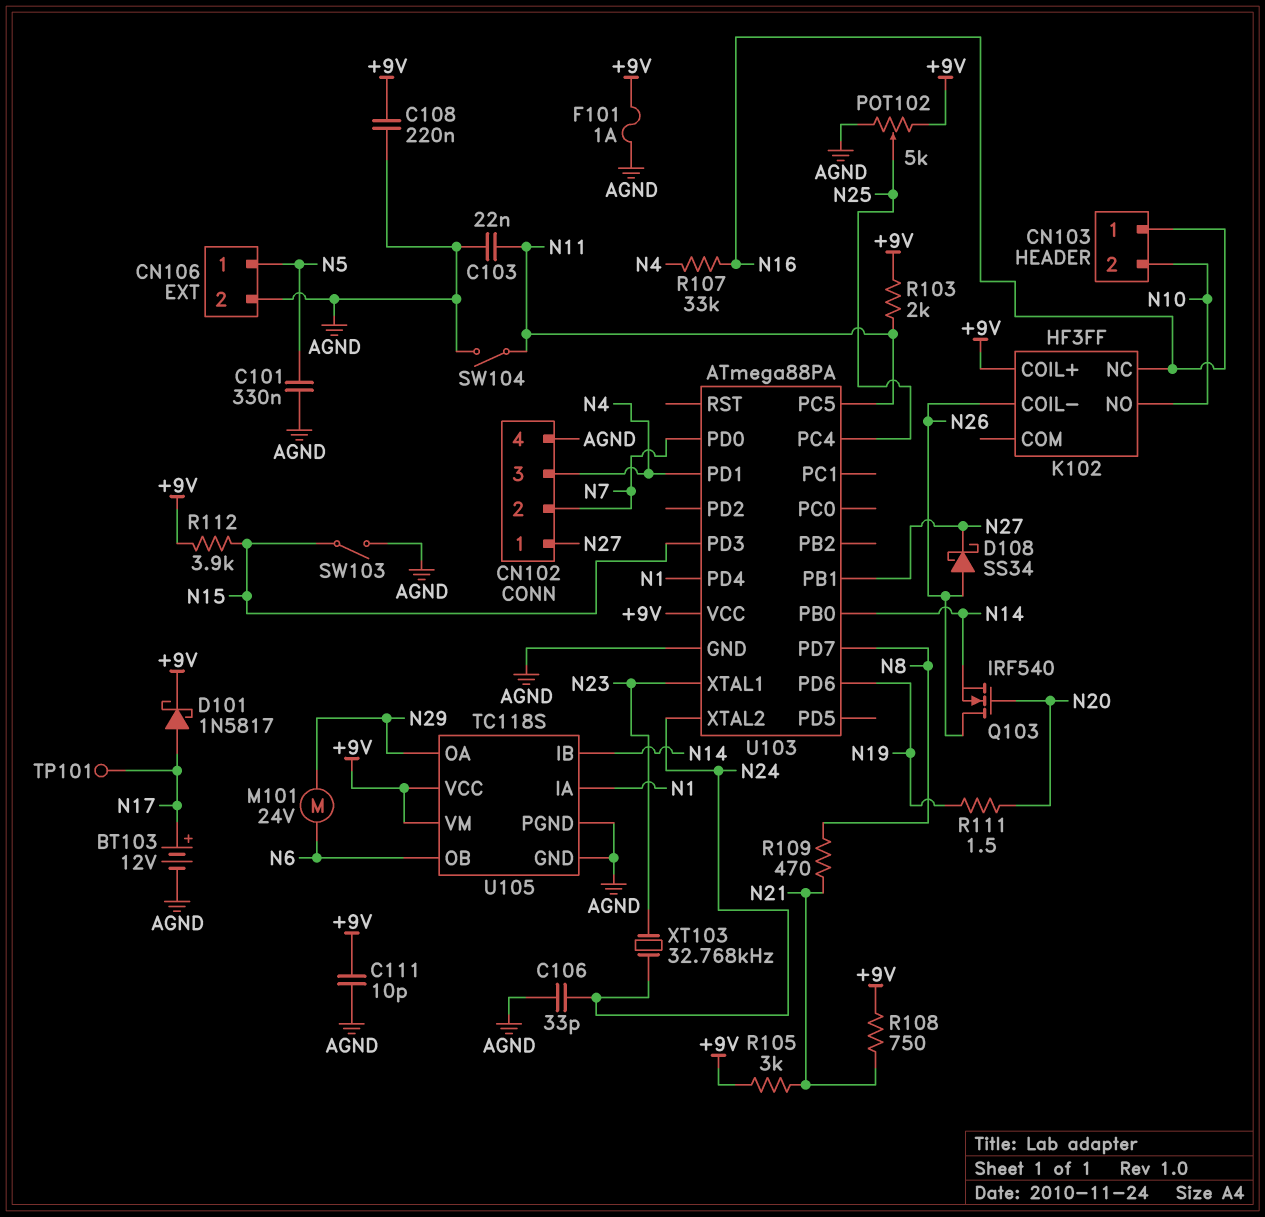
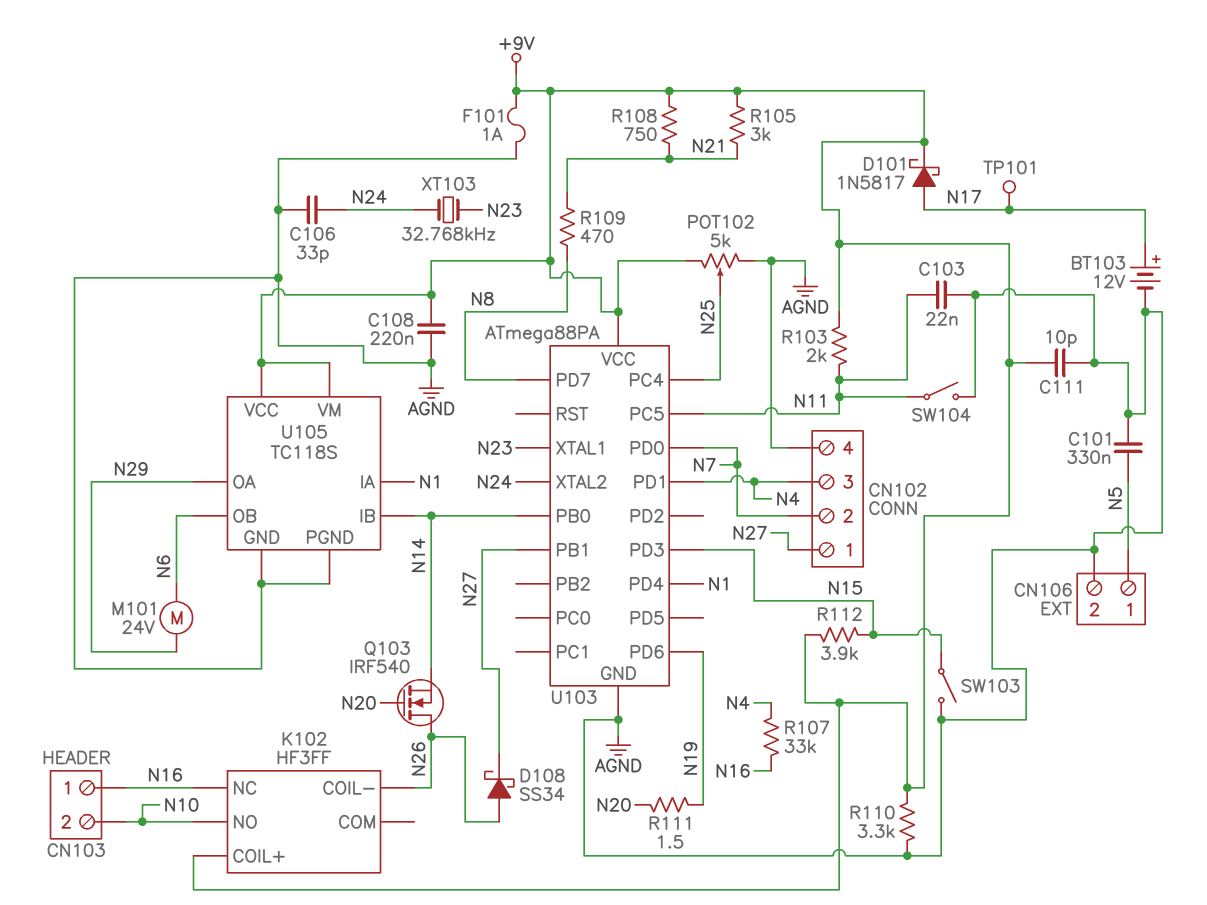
R110: none -> 3.3k (+9V, AGND)

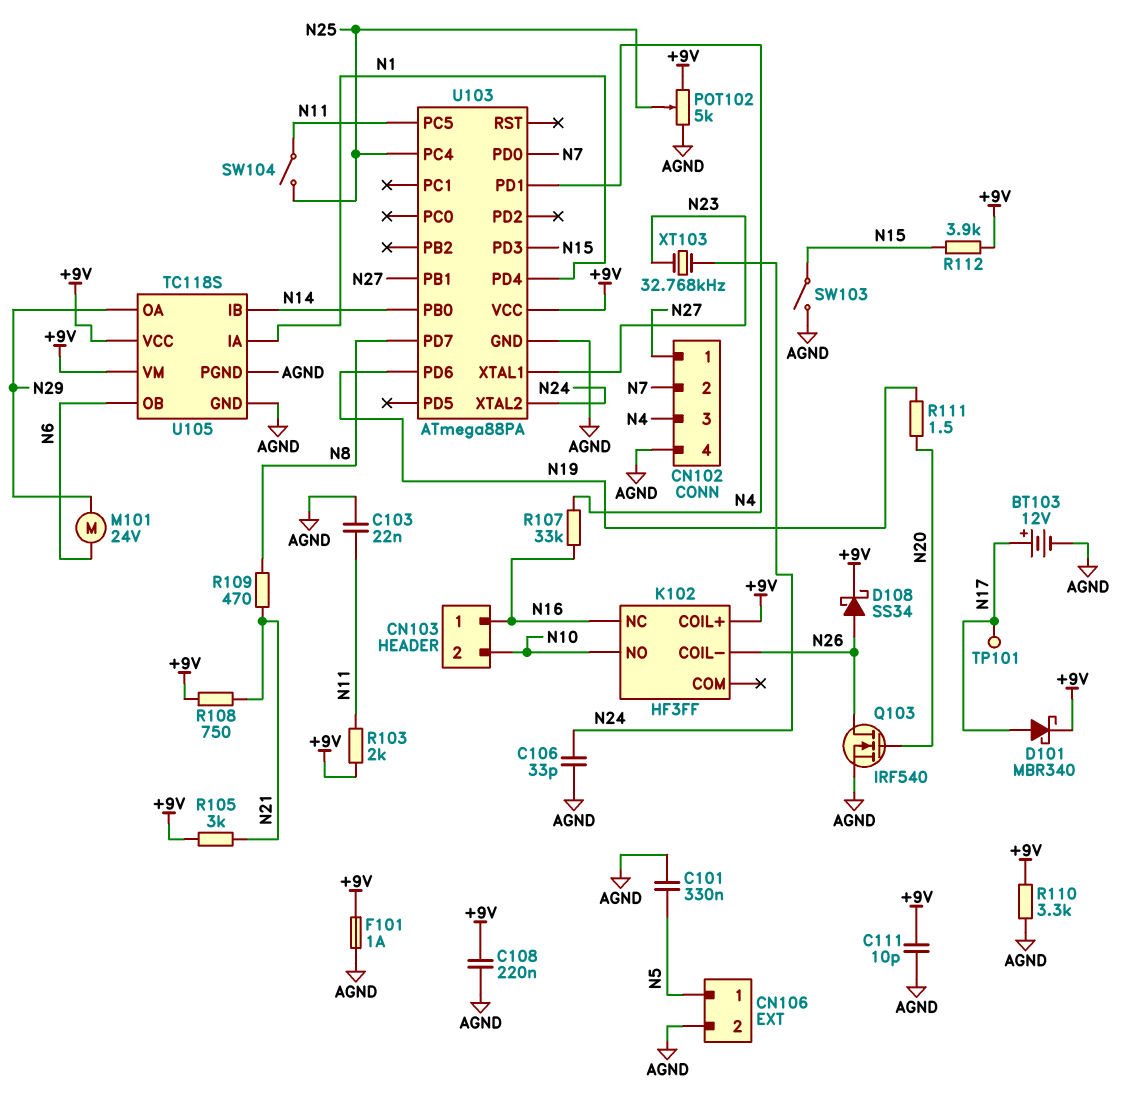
D101: schottky 1N5817 (A N17, K +9V) -> schottky MBR340 (A N17, K +9V)
D108: schottky SS34 (A N26, K N27) -> schottky SS34 (A N26, K +9V)
Q103: NMOS IRF540 (G N20, D N26, S N14) -> NMOS IRF540 (G N20, D N26, S AGND)
SW104: switch (AGND, N11) -> switch (N11, N25)

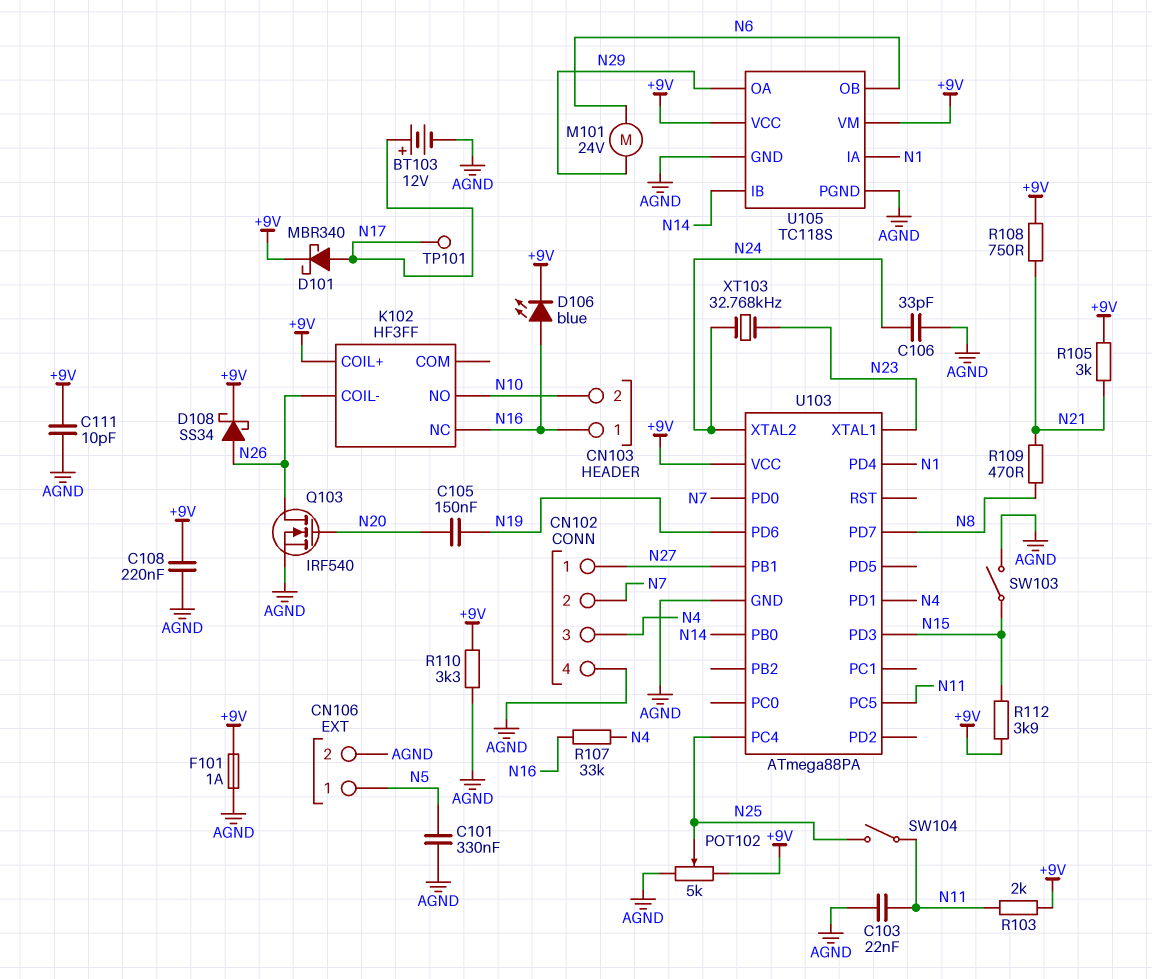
C105: none -> 150nF (N19, N20)
D106: none -> LED blue (A N16, K +9V)
R111: 1.5 (N19, N20) -> none

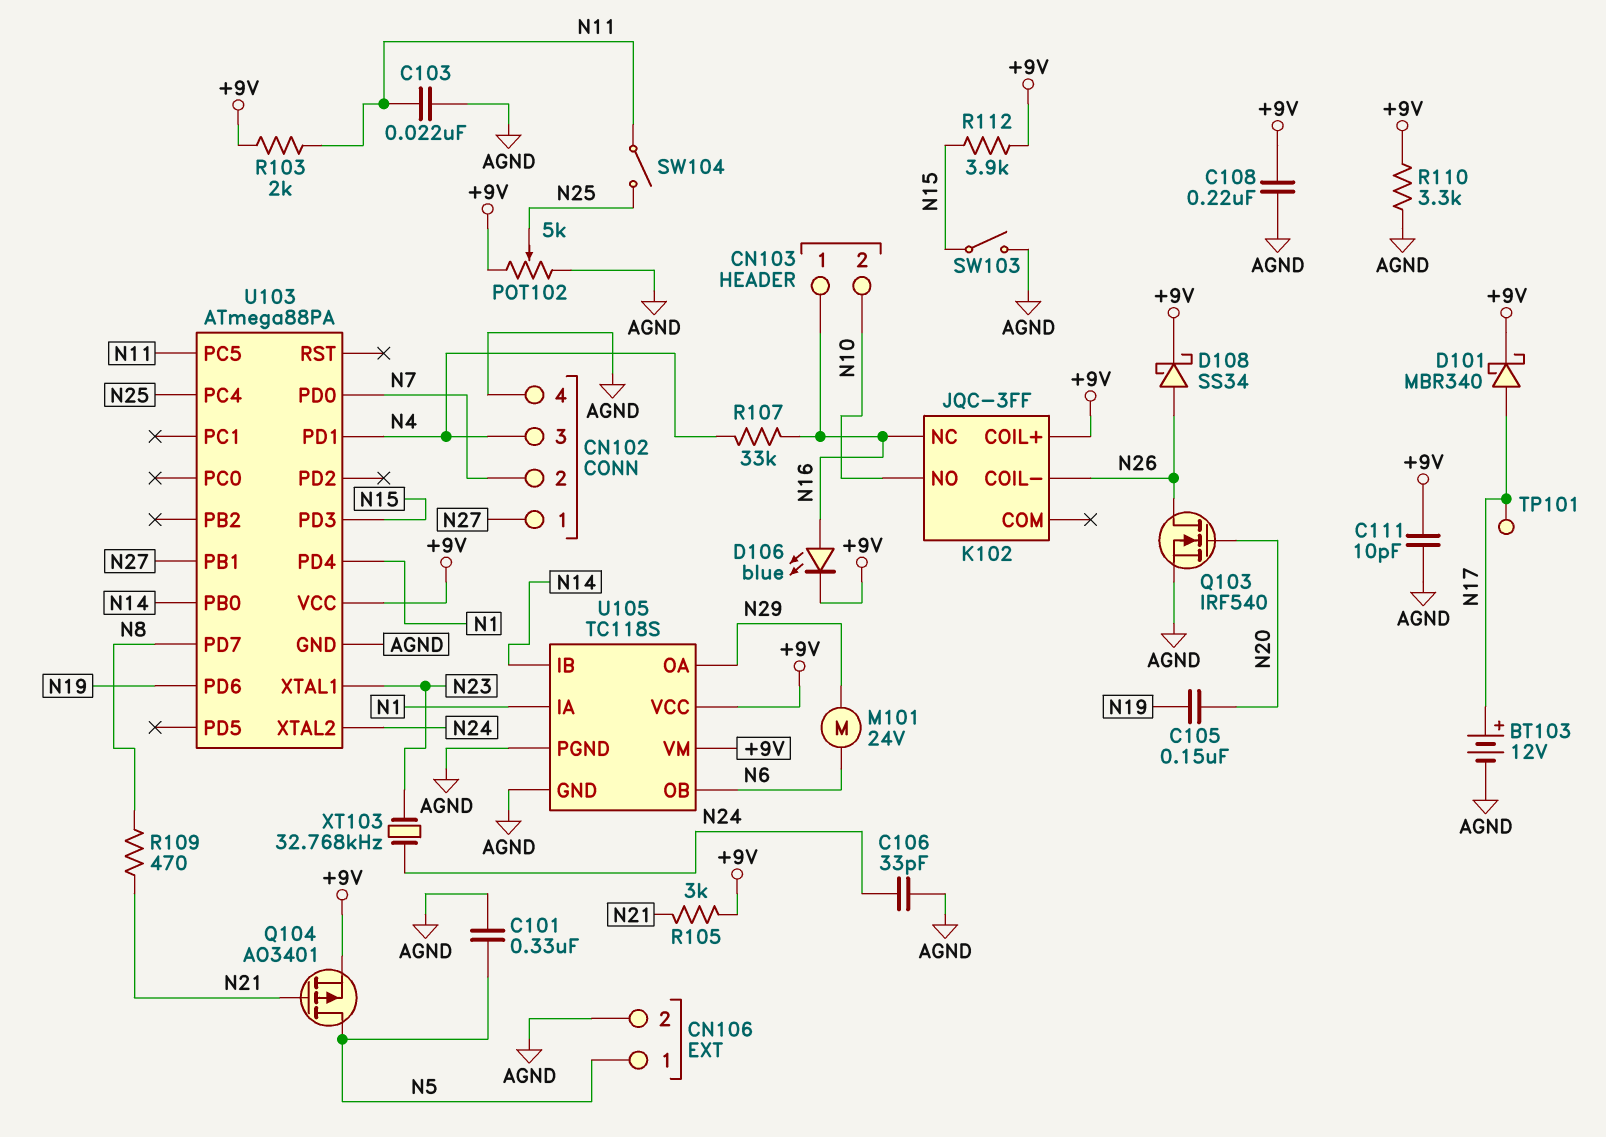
F101: 1A (+9V, AGND) -> none
K102: HF3FF -> JQC-3FF
Q104: none -> PMOS AO3401 (G N21, D N5, S +9V)
R108: 750 (+9V, N21) -> none

